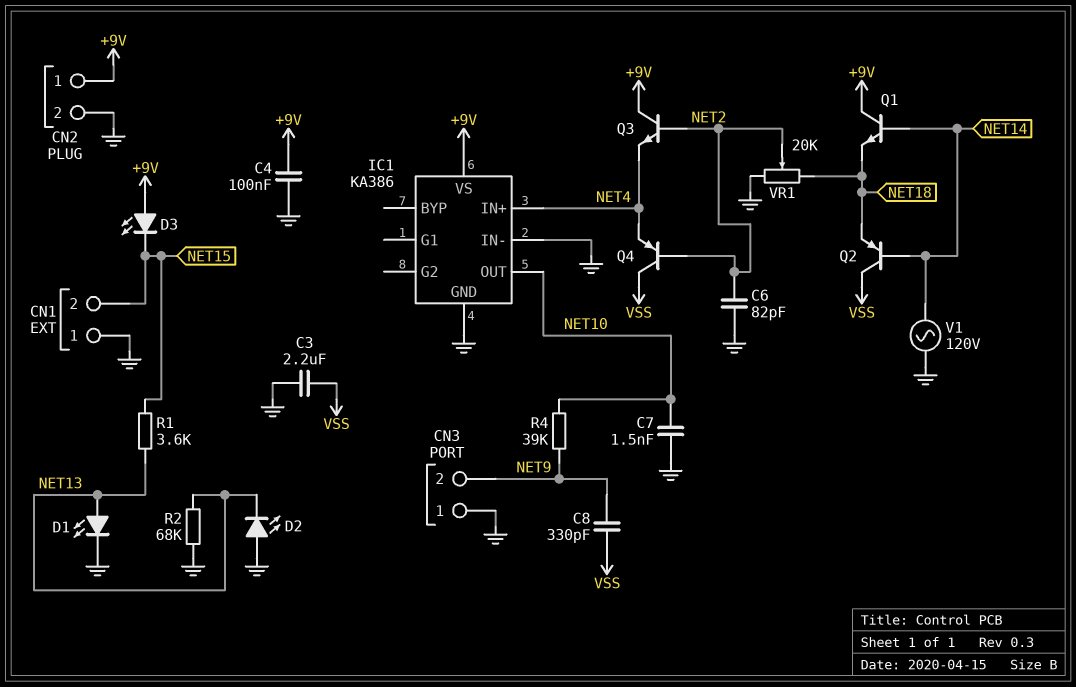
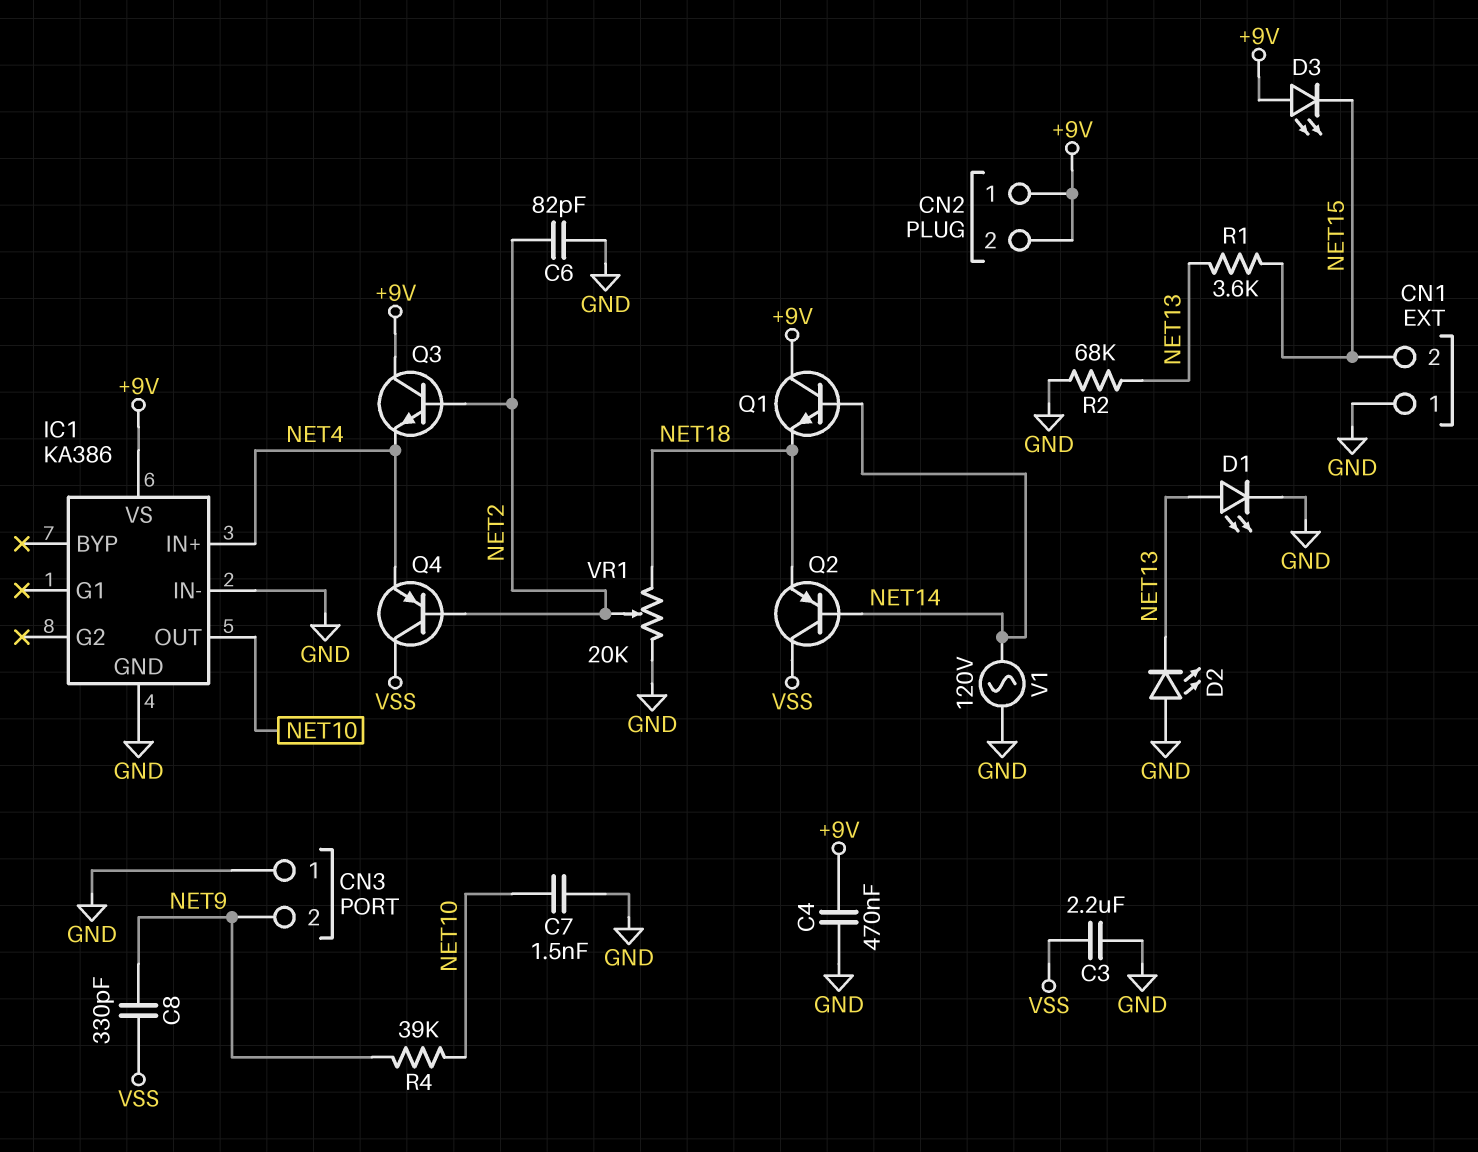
C4: 100nF (+9V, GND) -> 470nF (+9V, GND)
CN2 pin 2: GND -> +9V

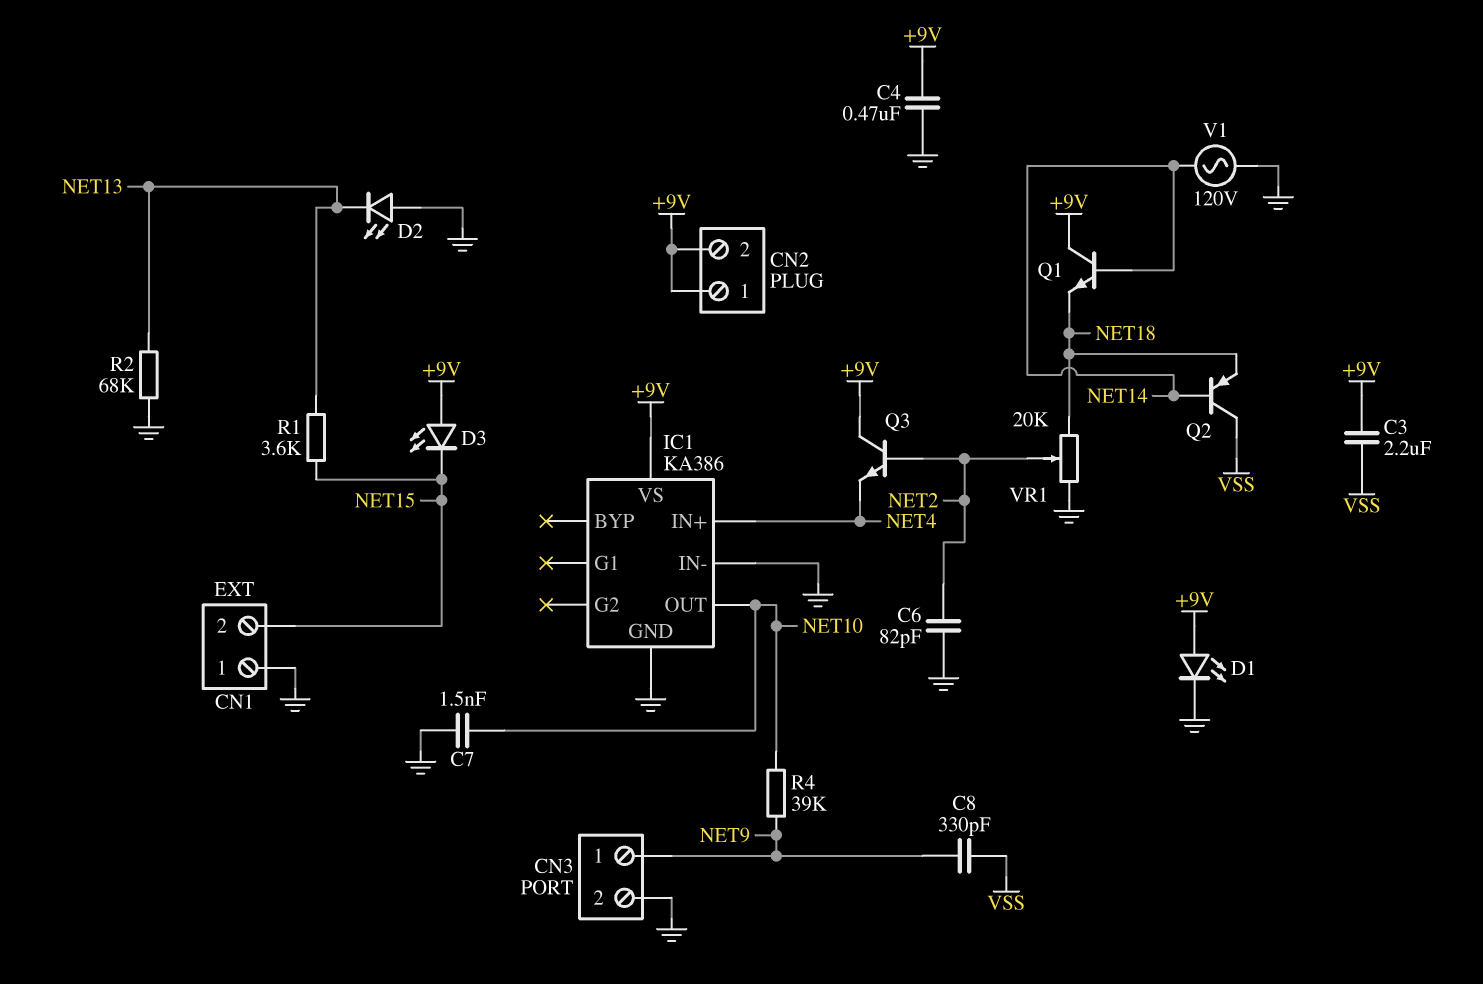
C3: 2.2uF (GND, VSS) -> 2.2uF (+9V, VSS)
CN3 pin 1: GND -> NET9
CN3 pin 2: NET9 -> GND
D1: LED (A NET13, K GND) -> LED (A +9V, K GND)
Q4: PNP (B NET2, C VSS, E NET4) -> none

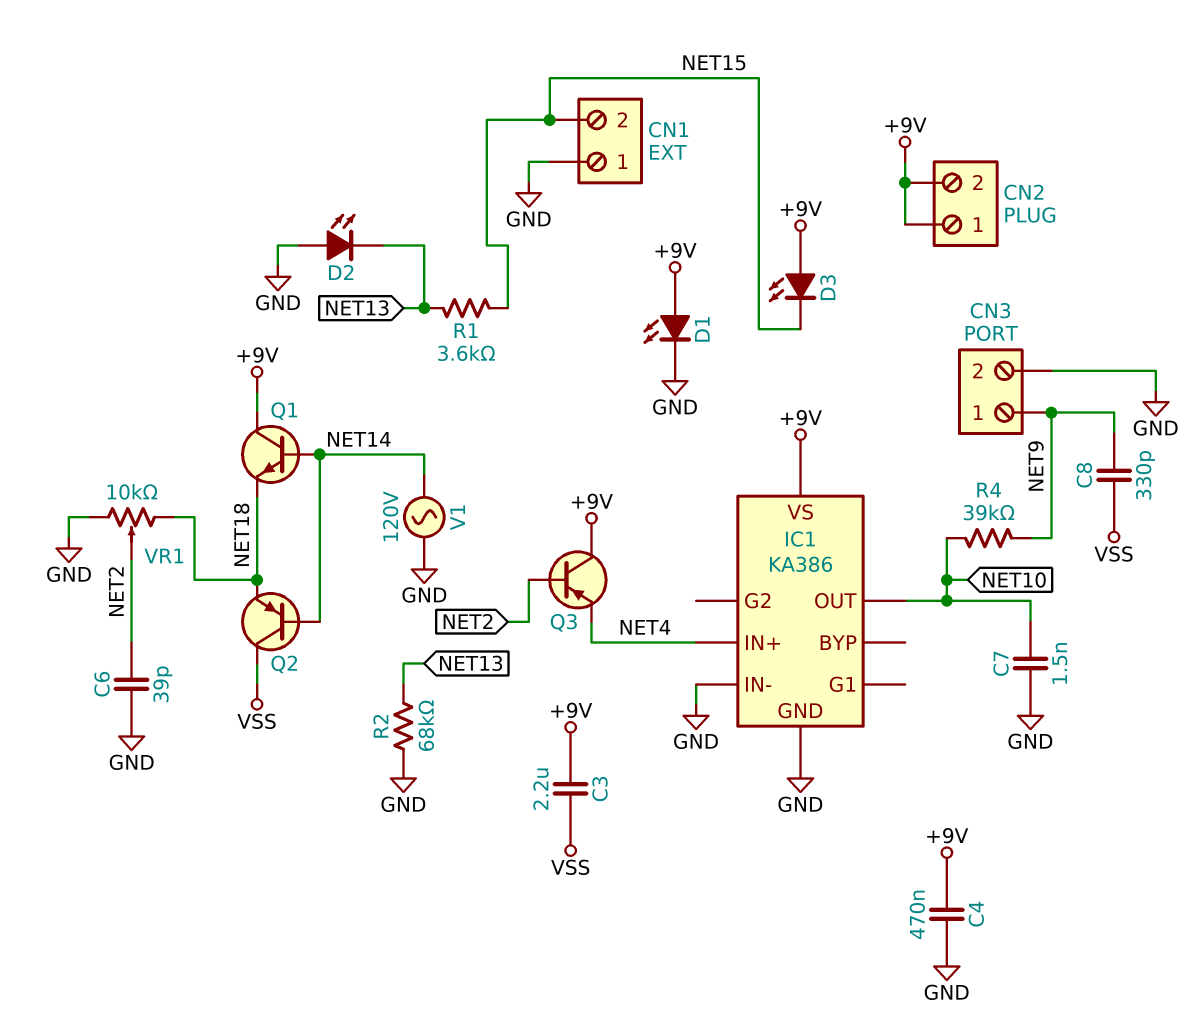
C6: 82pF (GND, NET2) -> 39pF (GND, NET2)
Q3: NPN (B NET2, C +9V, E NET4) -> PNP (B NET2, C +9V, E NET4)
VR1: 20k (GND, NET18, wiper NET2) -> 10k (GND, NET18, wiper NET2)

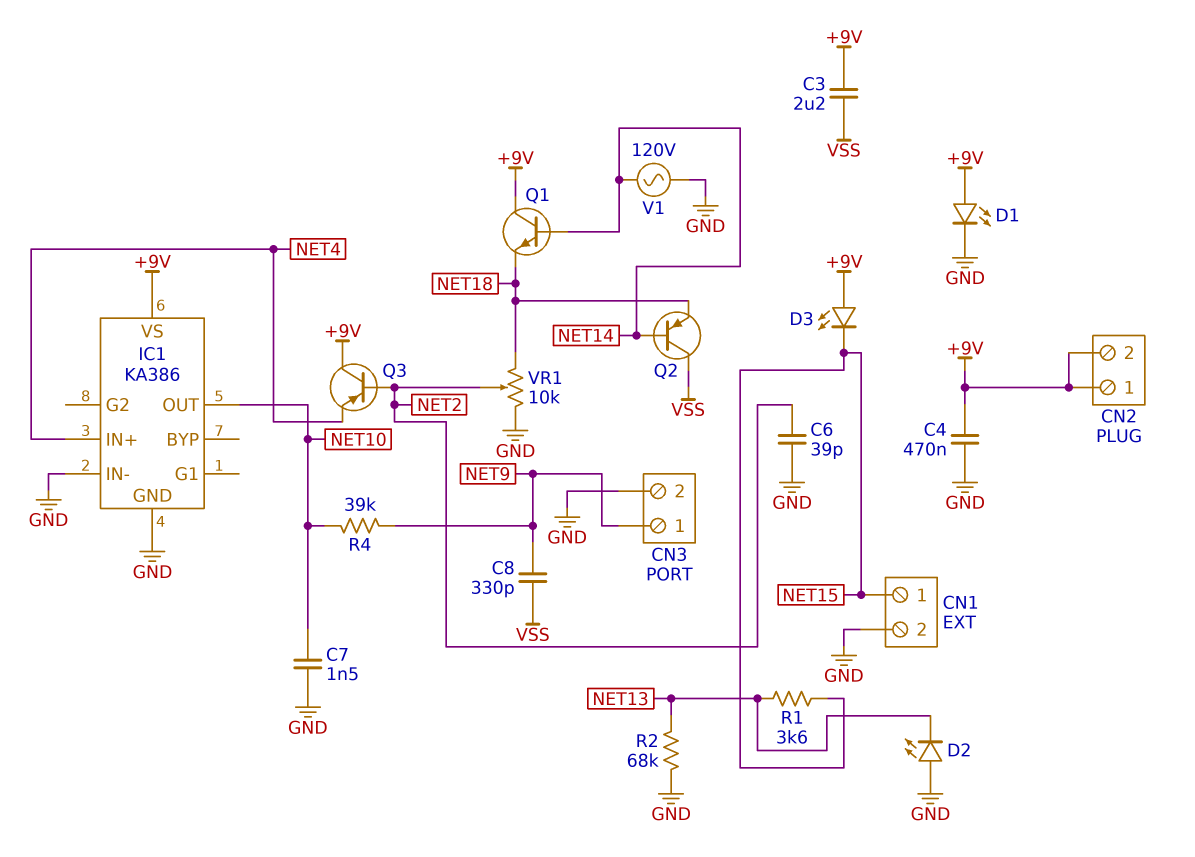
CN1 pin 1: GND -> NET15
CN1 pin 2: NET15 -> GND

